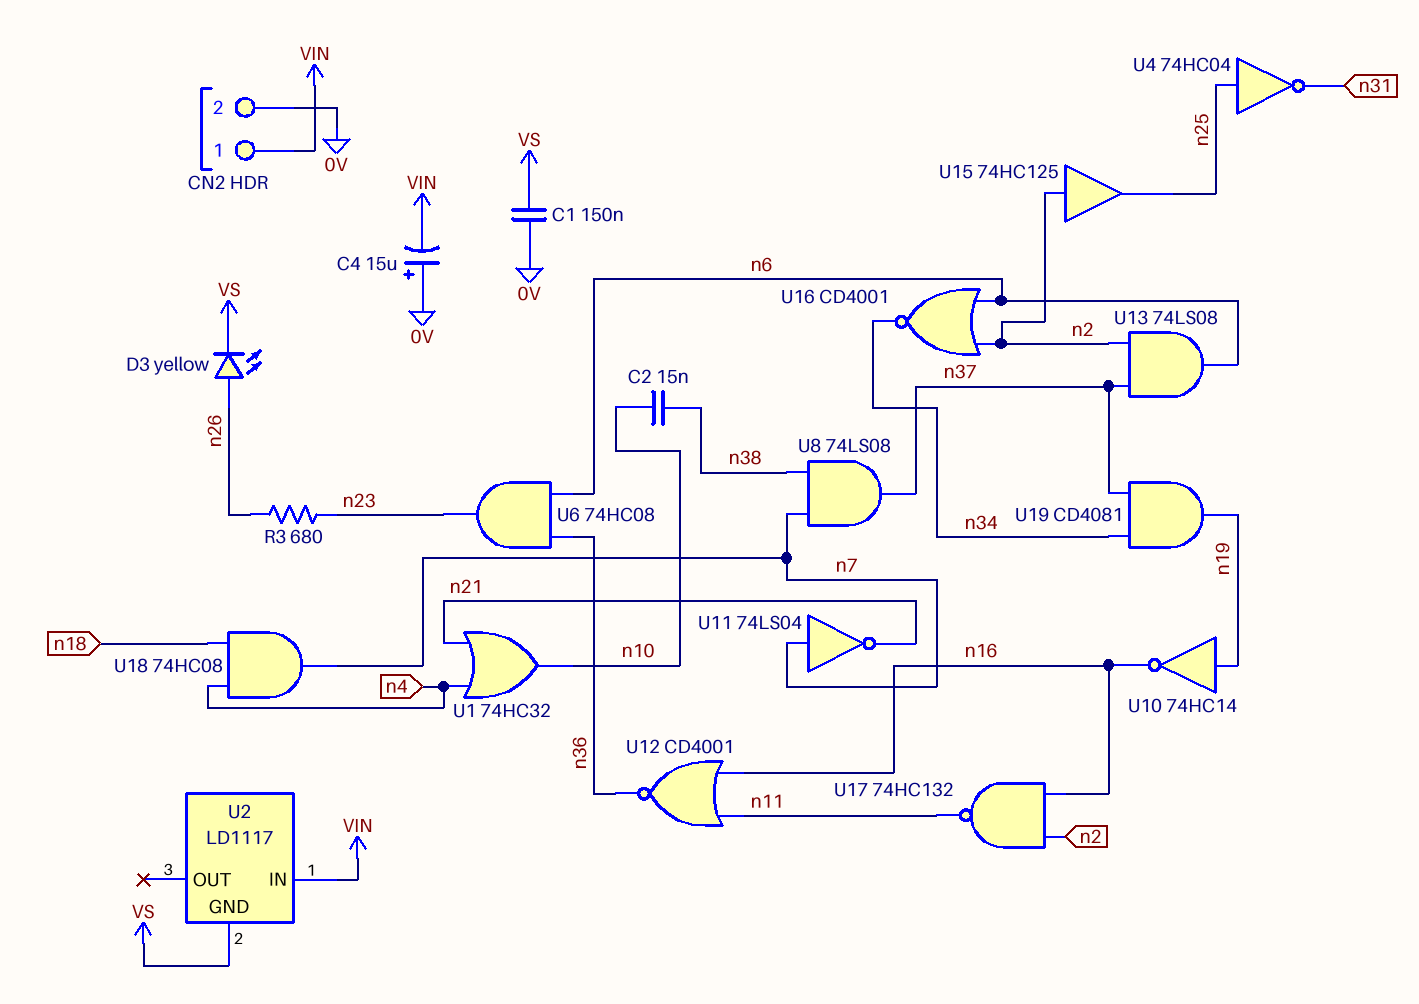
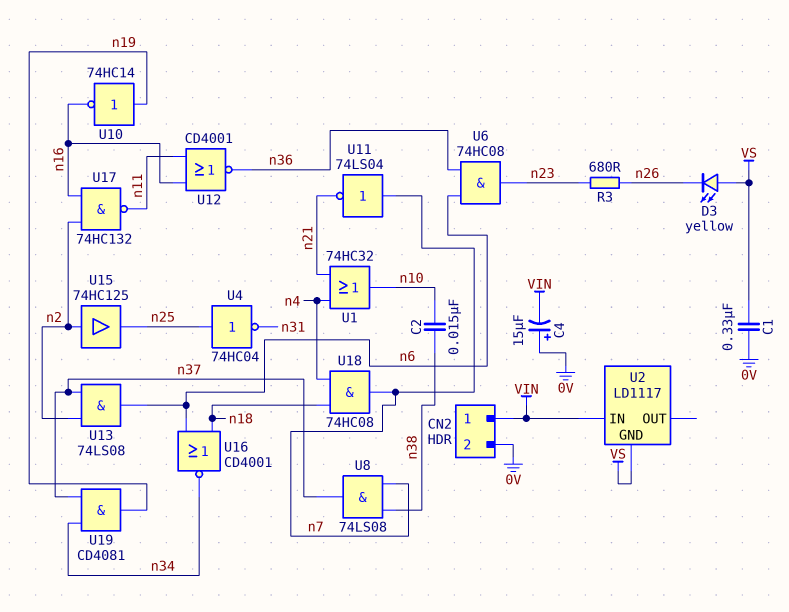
C1: 150nF (0V, VS) -> 330nF (0V, VS)
D3: LED yellow (A n26, K VS) -> LED yellow (A VS, K n26)
U16: NOR CD4001 (in n2, in n6, out n34) -> NOR CD4001 (in n6, in n18, out n34)

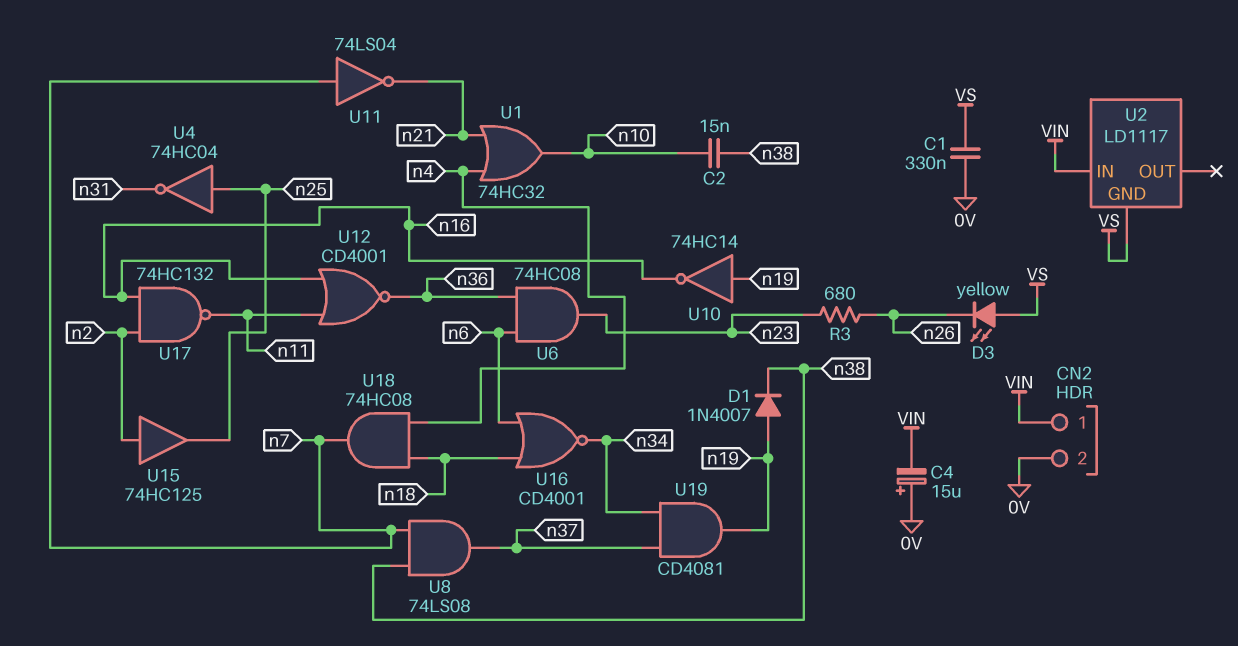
D1: none -> diode 1N4007 (A n19, K n38)
U13: AND 74LS08 (in n2, in n37, out n6) -> none

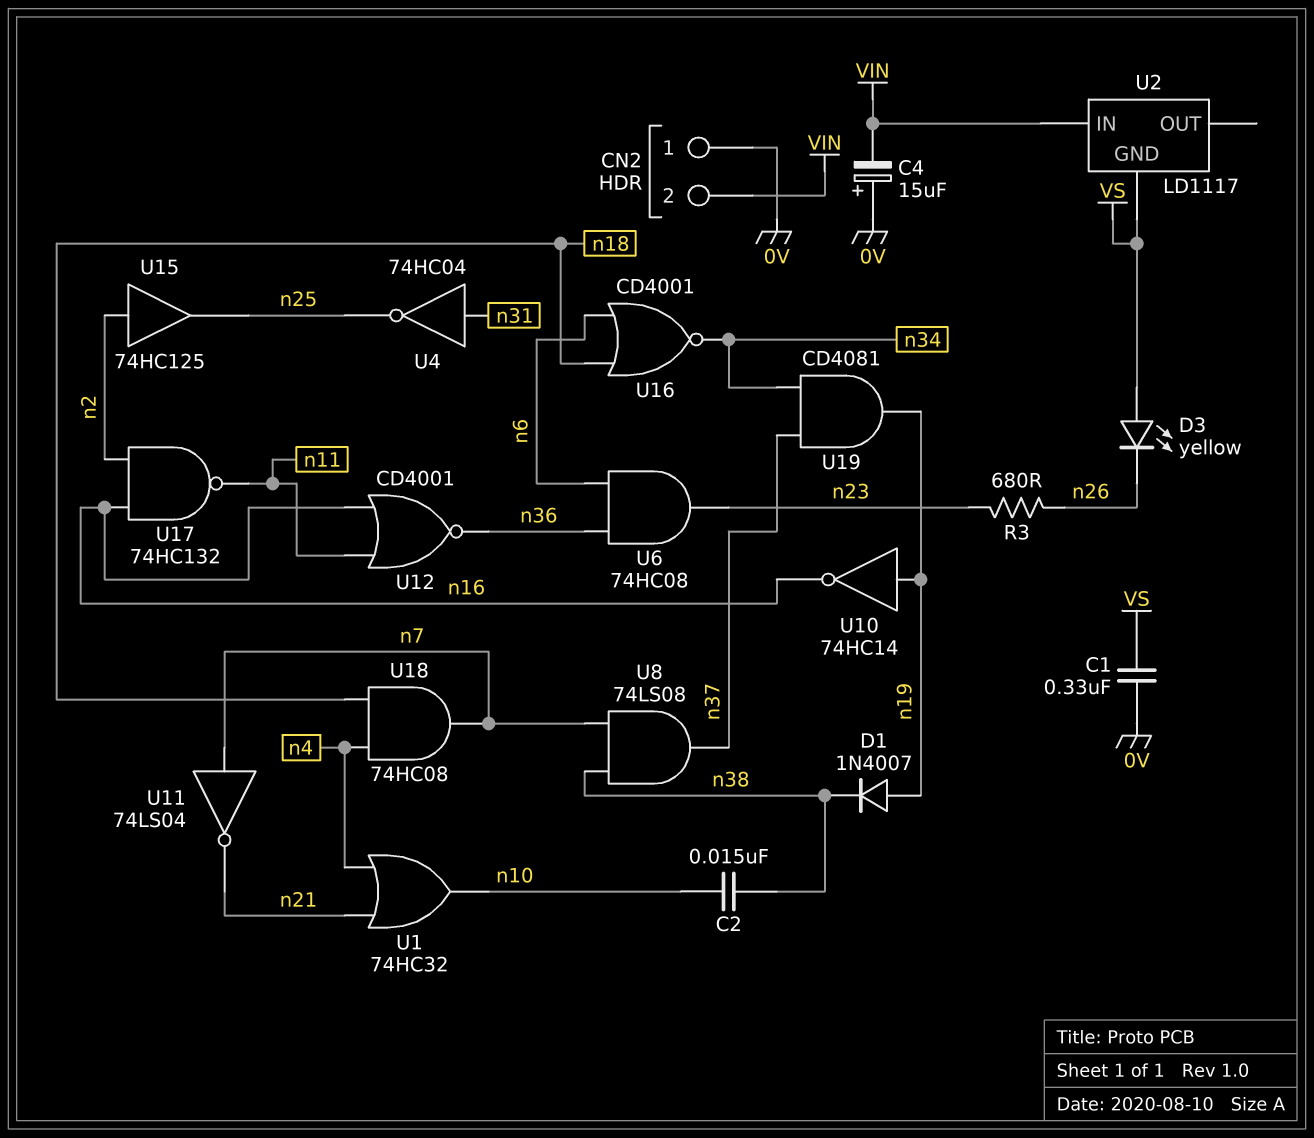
CN2 pin 1: VIN -> 0V
CN2 pin 2: 0V -> VIN
U4: NOT 74HC04 (in n25, out n31) -> NOT 74HC04 (in n31, out n25)

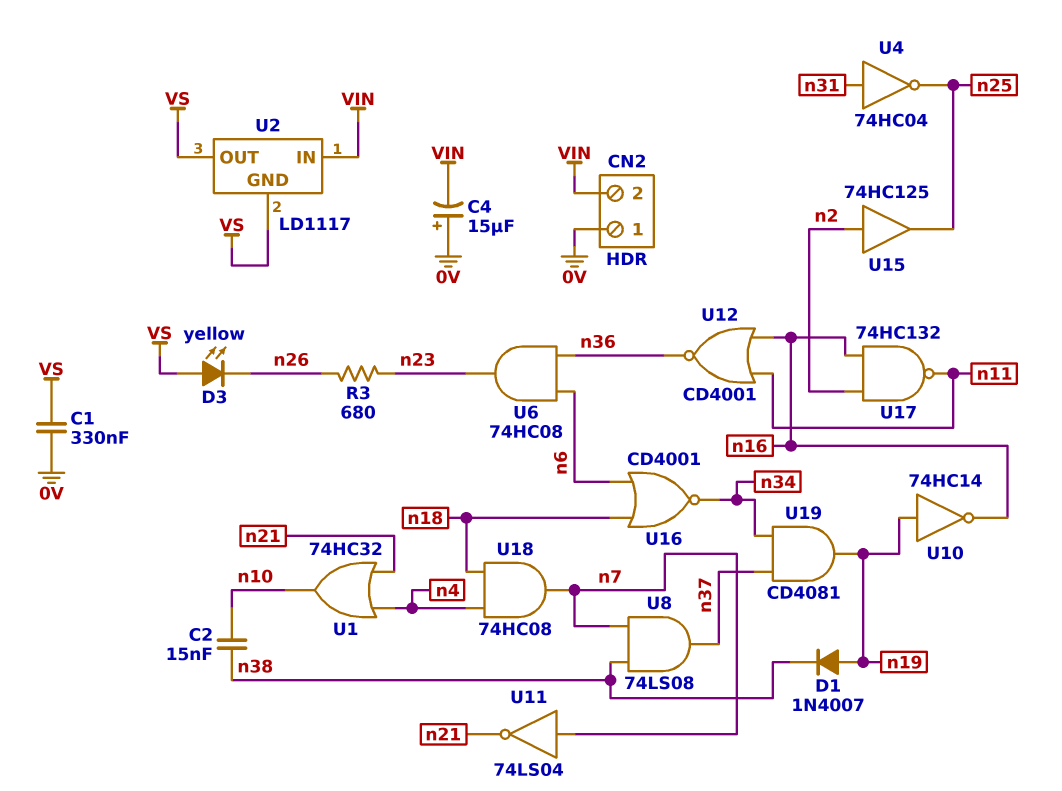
U2 pin OUT: none -> VS

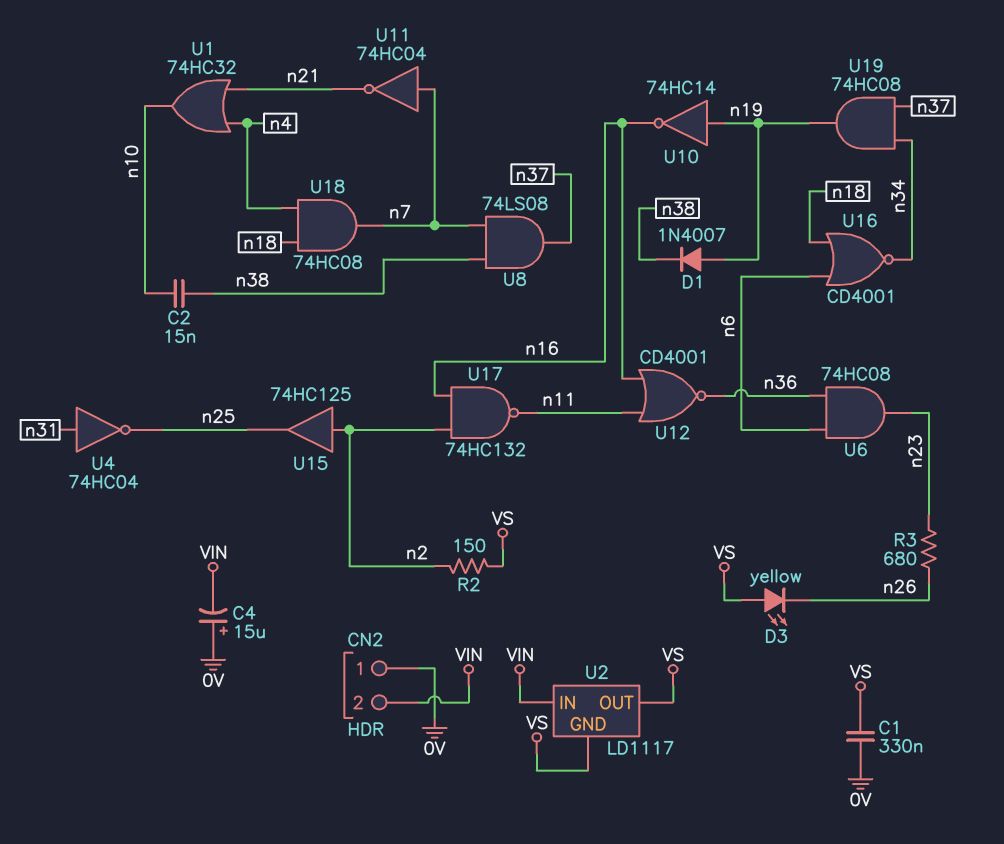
R2: none -> 150 (VS, n2)
U11: NOT 74LS04 (in n7, out n21) -> NOT 74HC04 (in n7, out n21)
U19: AND CD4081 (in n34, in n37, out n19) -> AND 74HC08 (in n34, in n37, out n19)

